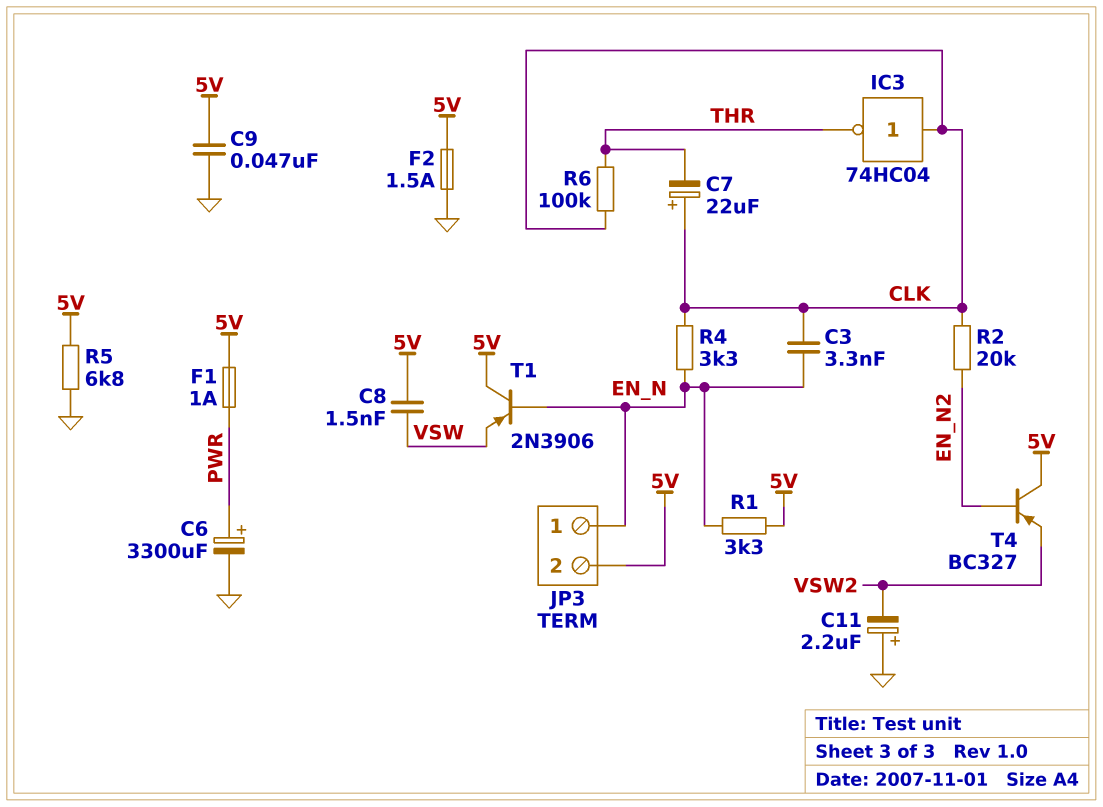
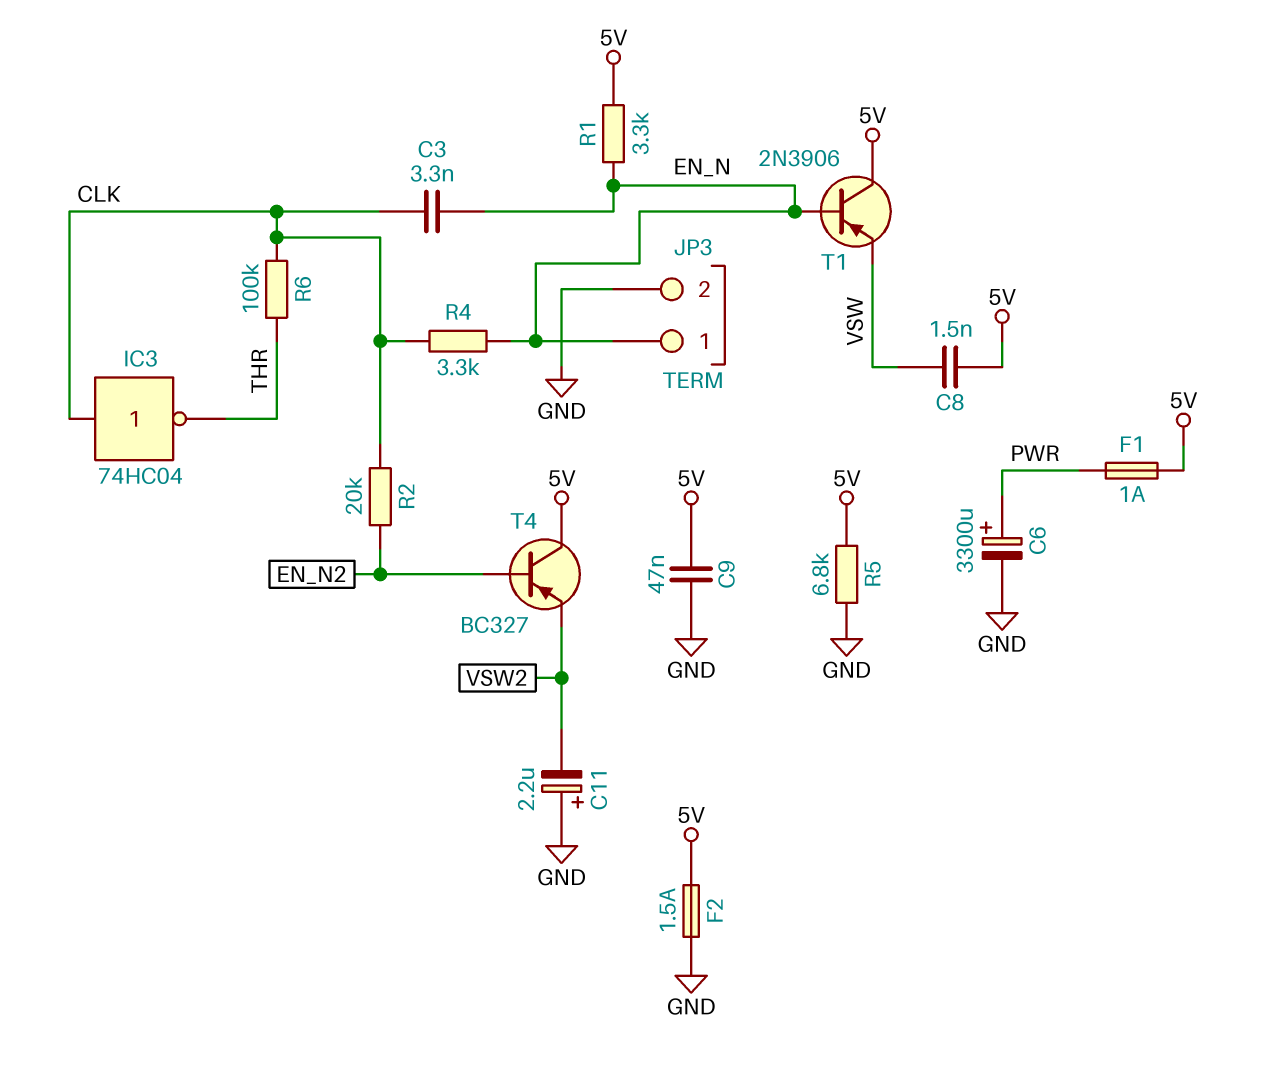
C7: 22uF (plus CLK, minus THR) -> none
JP3 pin 2: 5V -> GND

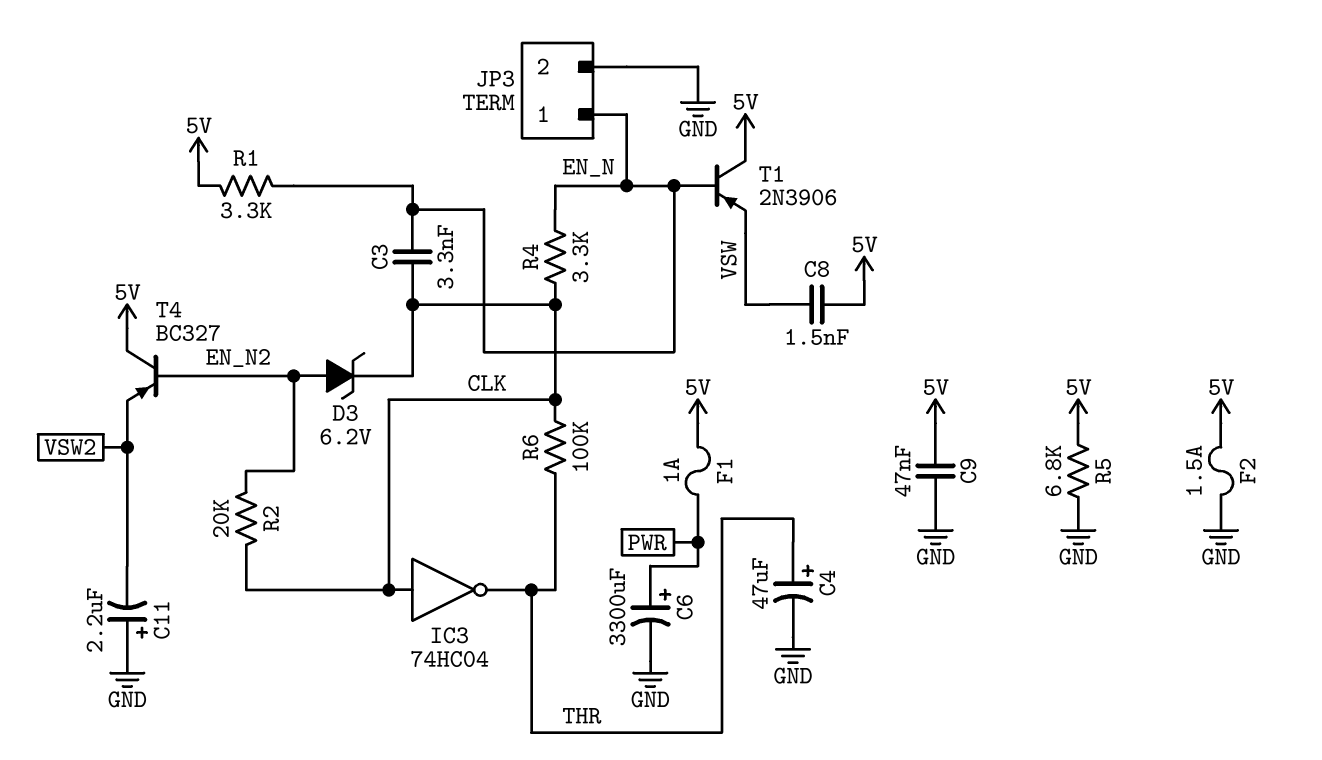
C4: none -> 47uF (plus THR, minus GND)
D3: none -> zener 6.2V (A EN_N2, K CLK)

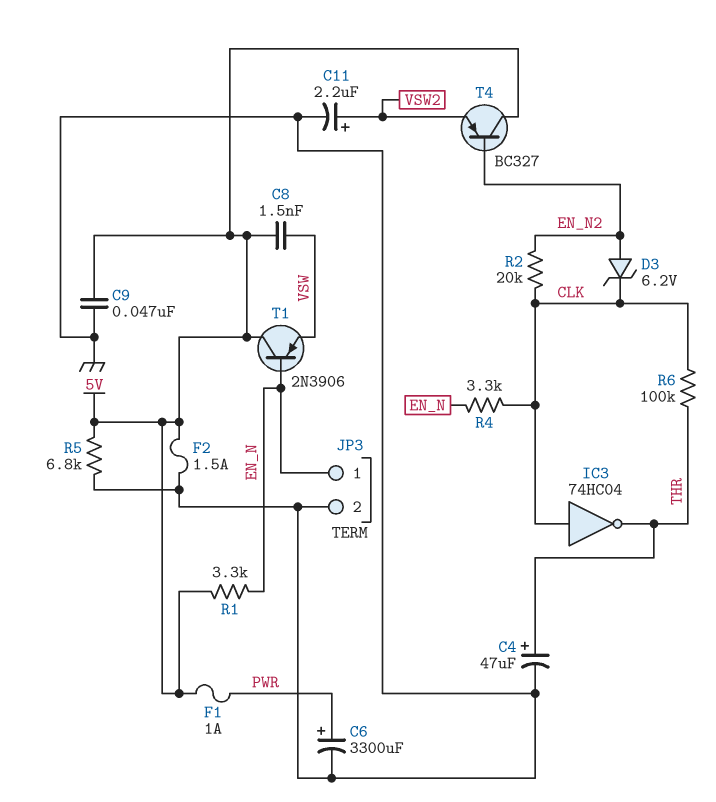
C3: 3.3nF (CLK, EN_N) -> none
C11: 2.2uF (plus GND, minus VSW2) -> 2.2uF (plus VSW2, minus GND)

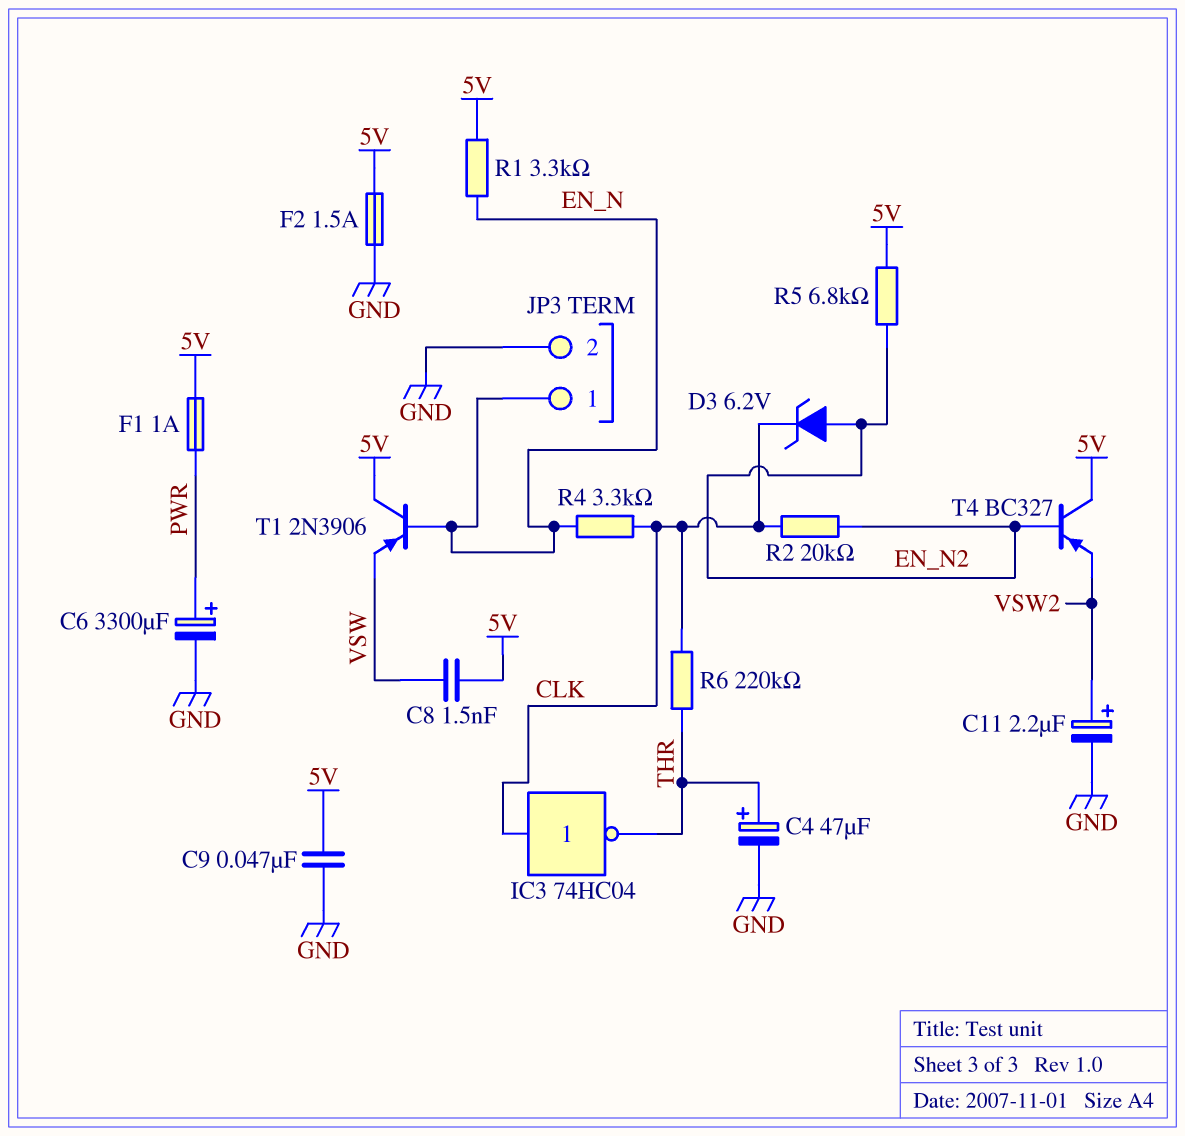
R5: 6.8k (5V, GND) -> 6.8k (5V, EN_N2)
R6: 100k (CLK, THR) -> 220k (CLK, THR)

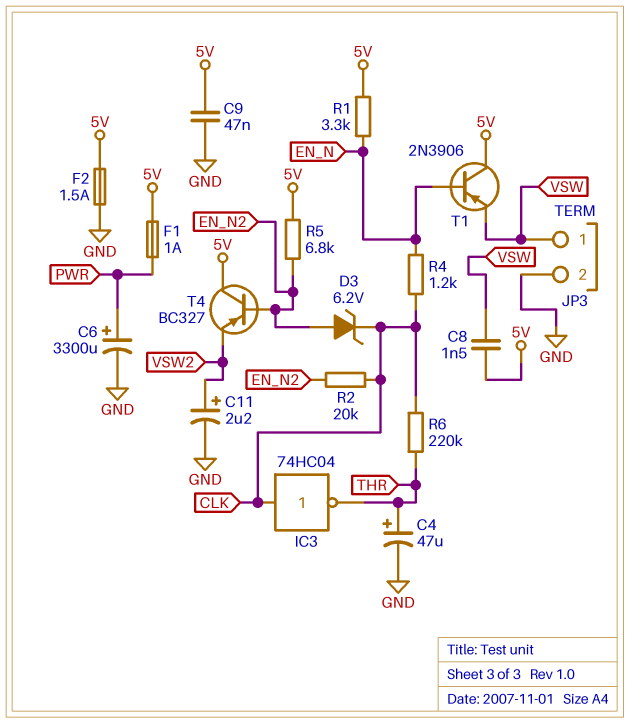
JP3 pin 1: EN_N -> VSW
R4: 3.3k (CLK, EN_N) -> 1.2k (CLK, EN_N)

